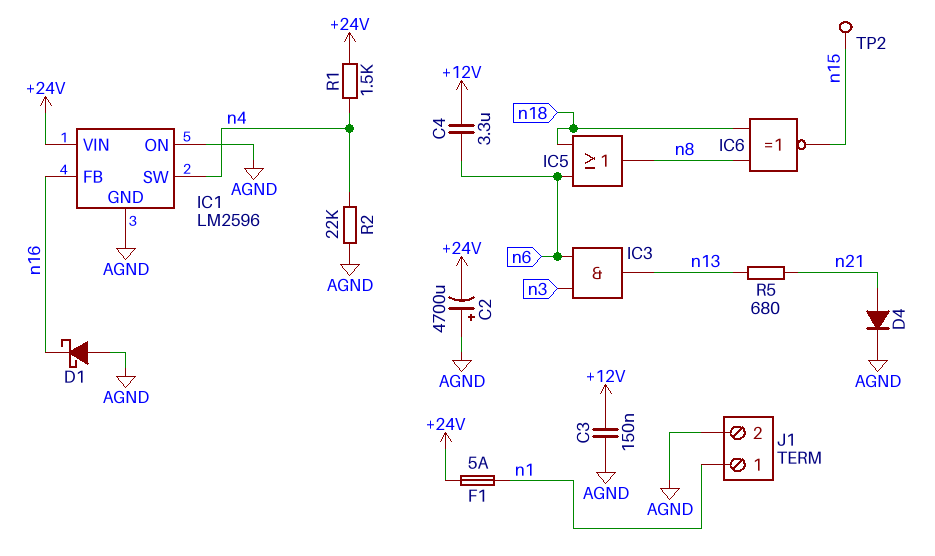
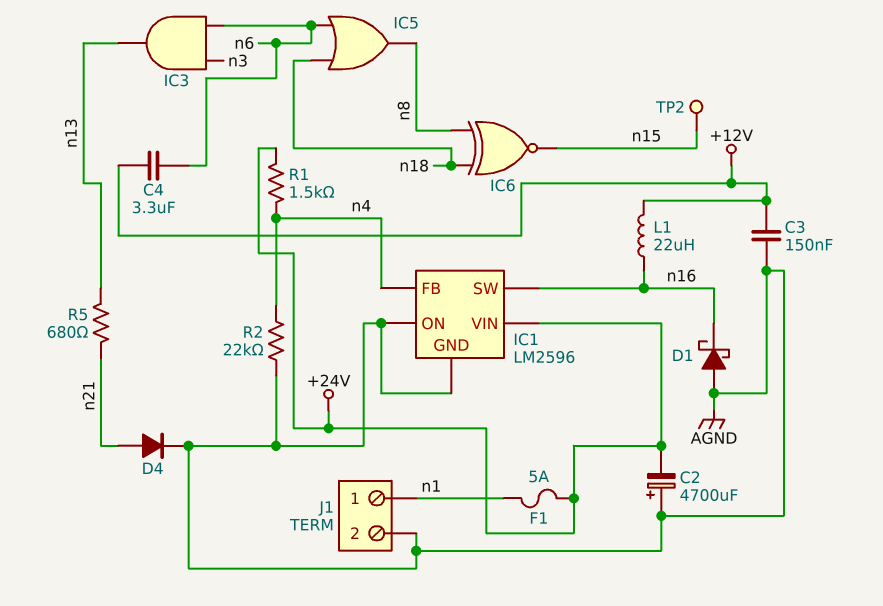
IC1 pin FB: n16 -> n4
IC1 pin SW: n4 -> n16
L1: none -> 22uH (+12V, n16)

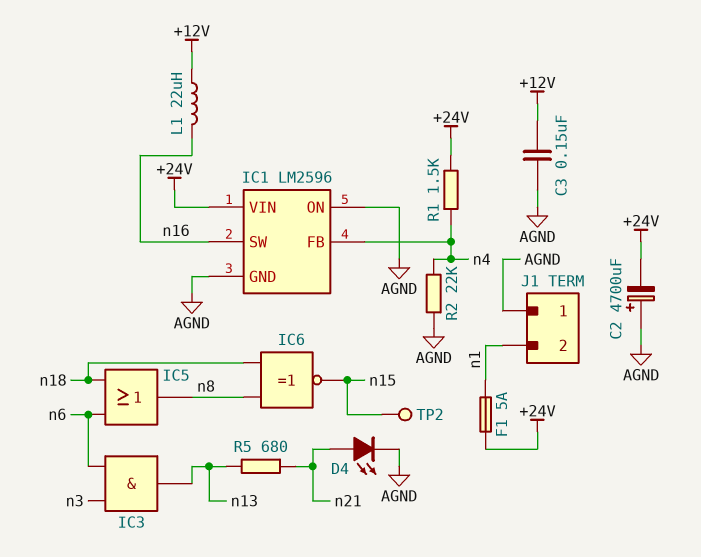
C4: 3.3uF (+12V, n6) -> none
D1: schottky (A AGND, K n16) -> none
D4: diode (A n21, K AGND) -> LED (A n21, K AGND)
J1 pin 1: n1 -> AGND
J1 pin 2: AGND -> n1

